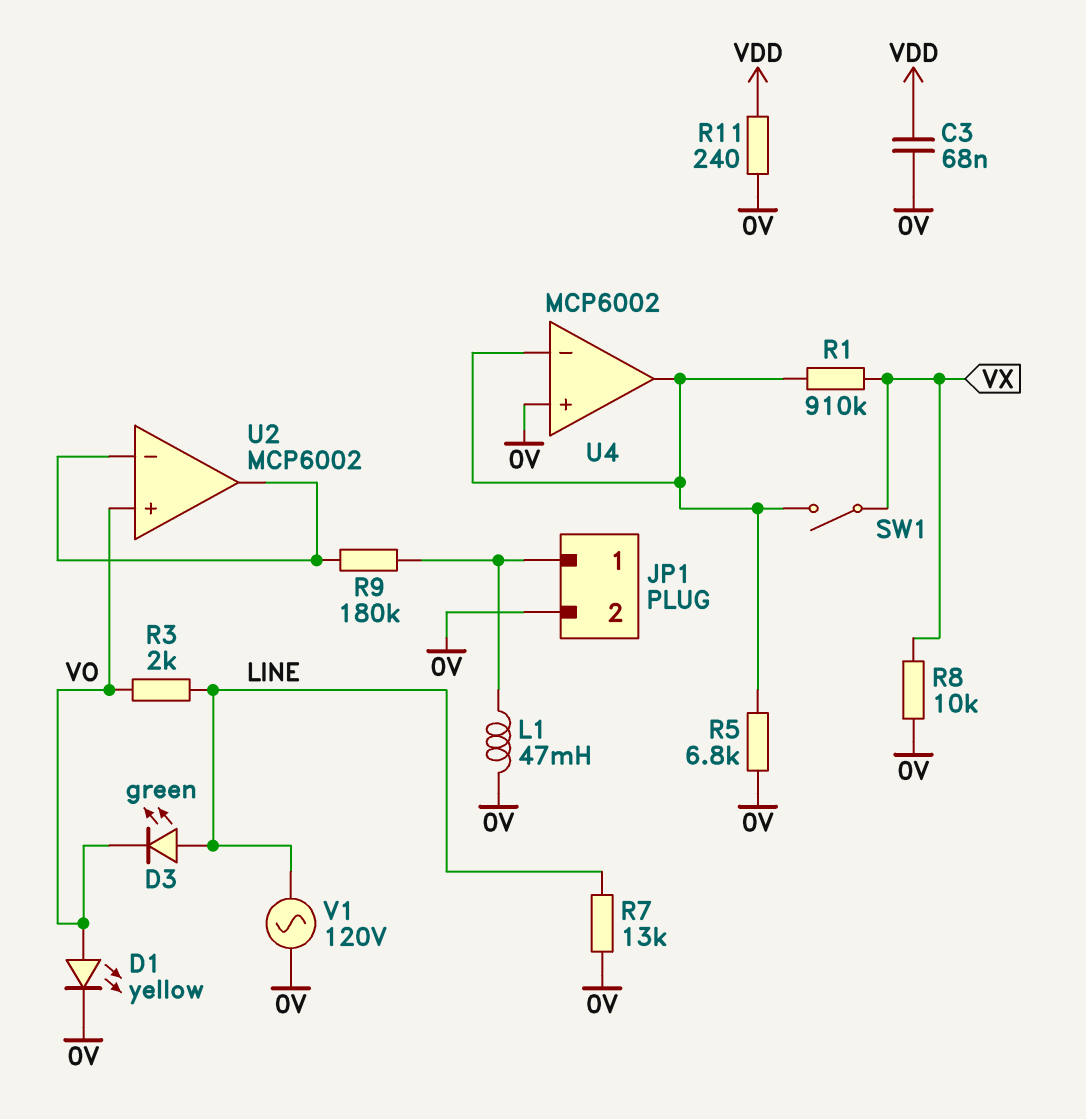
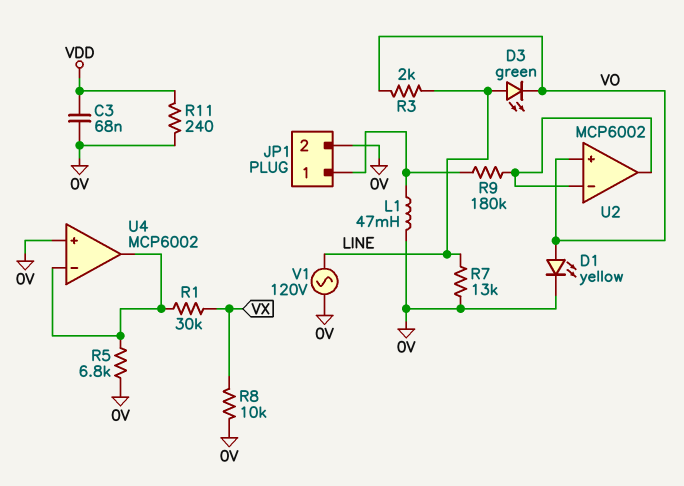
R1: 910k (U4/in-, VX) -> 30k (U4/in-, VX)
SW1: switch (U4/in-, VX) -> none

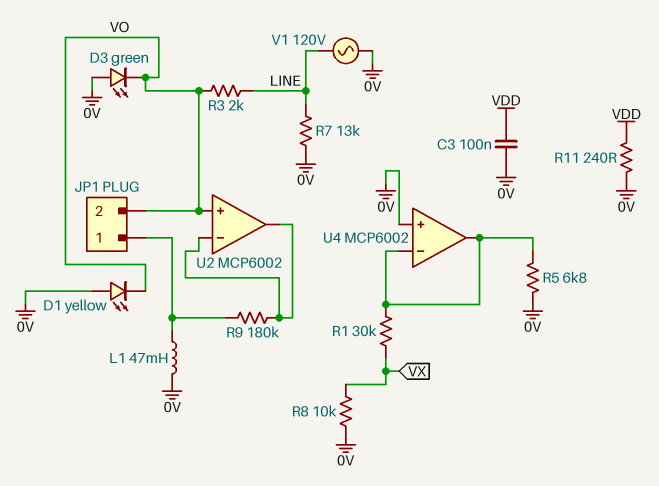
C3: 68nF (0V, VDD) -> 100nF (0V, VDD)
D1: LED yellow (A VO, K 0V) -> LED yellow (A 0V, K VO)
D3: LED green (A LINE, K VO) -> LED green (A 0V, K VO)
JP1 pin 2: 0V -> VO

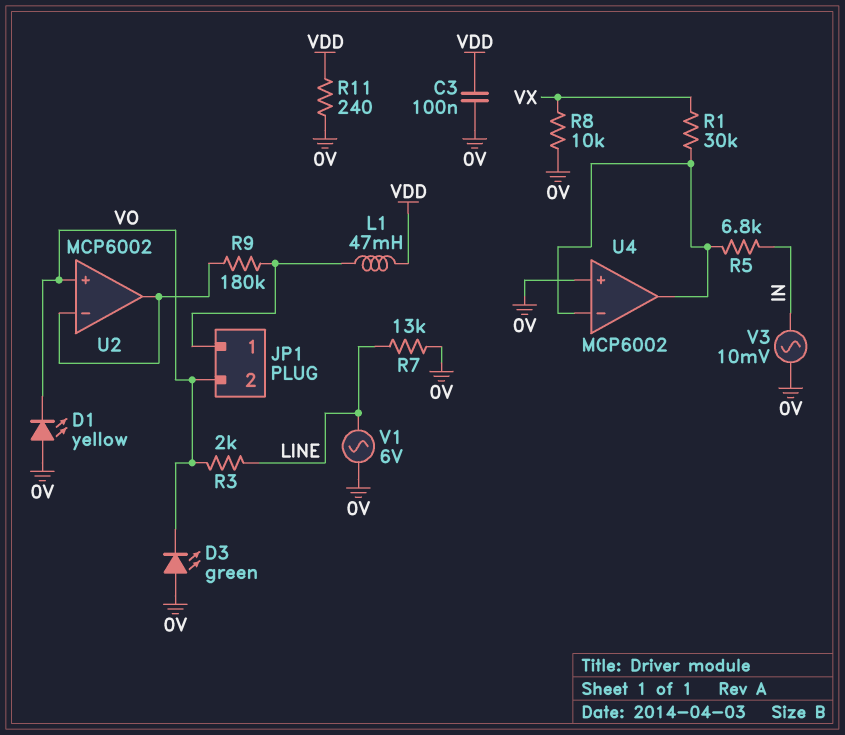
L1: 47mH (0V, JP1/1) -> 47mH (JP1/1, VDD)
R5: 6.8k (0V, U4/in-) -> 6.8k (IN, U4/in-)
V1: AC 120V (0V, LINE) -> AC 6V (0V, LINE)
V3: none -> AC 10mV (0V, IN)

